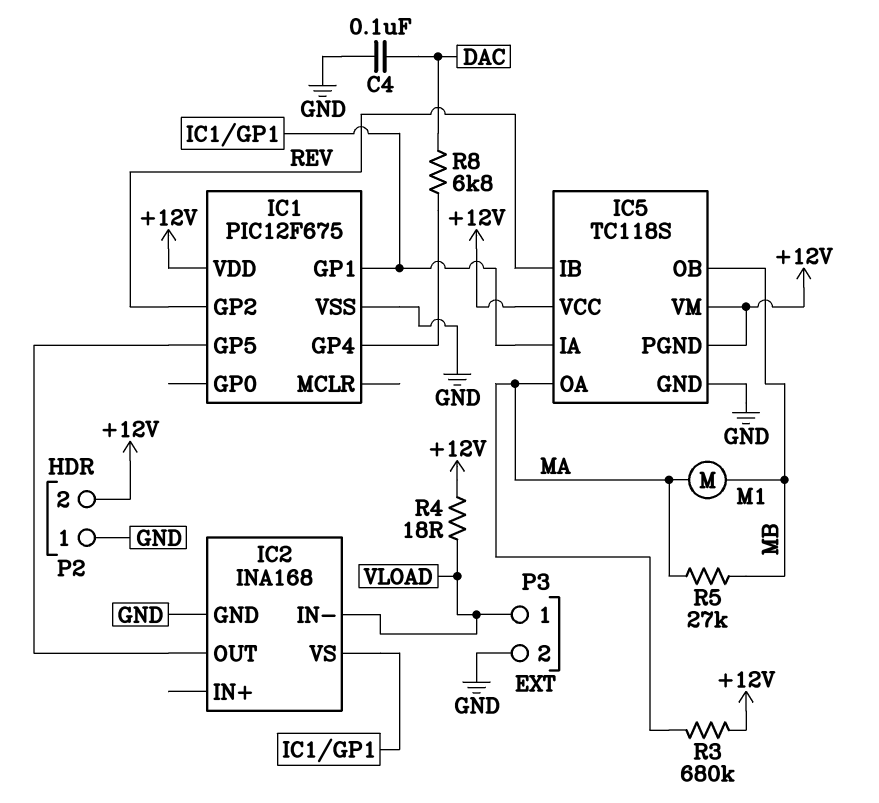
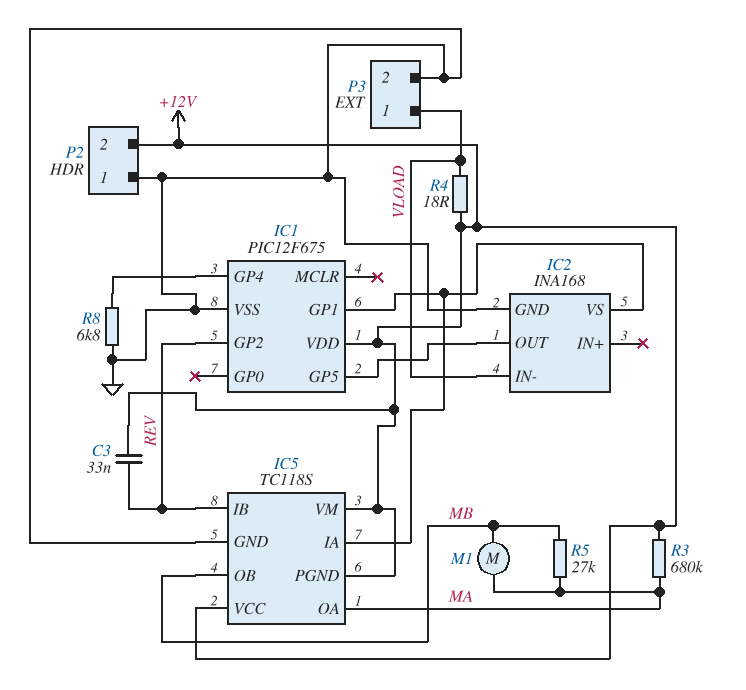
C3: none -> 33nF (+12V, REV)
C4: 100nF (DAC, GND) -> none
R8: 6.8k (DAC, IC1/GP4) -> 6.8k (GND, IC1/GP4)

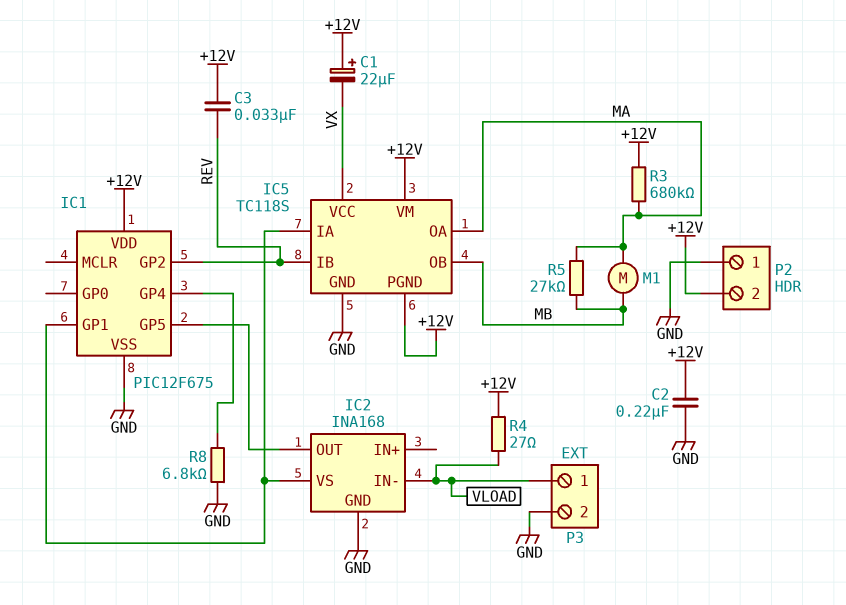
C1: none -> 22uF (plus +12V, minus VX)
C2: none -> 220nF (+12V, GND)
IC5 pin VCC: +12V -> VX
R4: 18 (+12V, VLOAD) -> 27 (+12V, VLOAD)

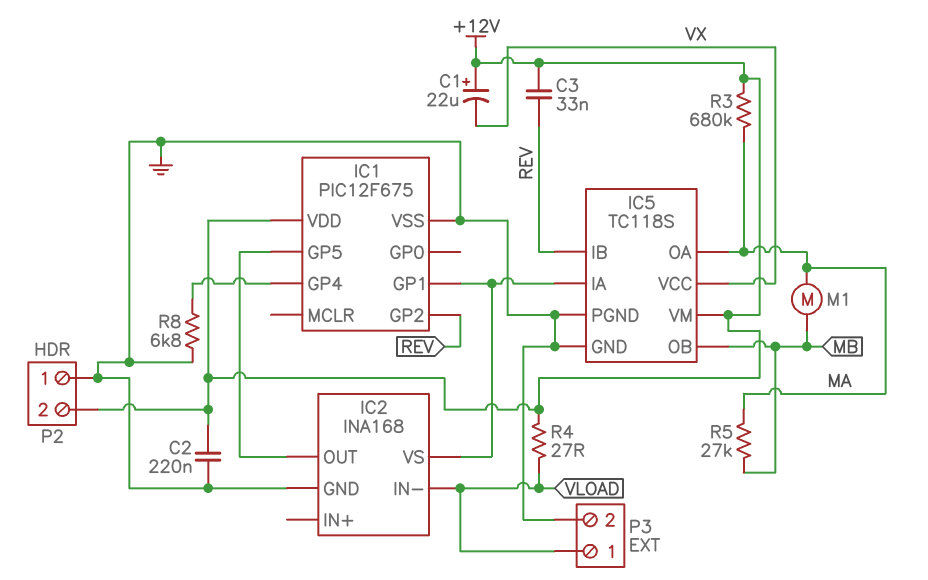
IC5 pin PGND: +12V -> GND

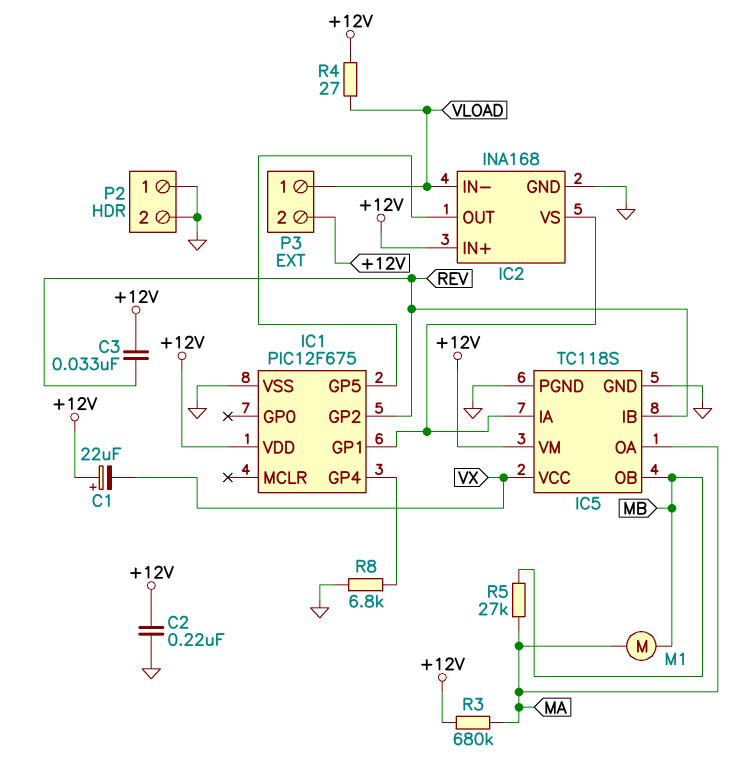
IC2 pin IN+: none -> +12V
P2 pin 2: +12V -> GND
P3 pin 2: GND -> +12V

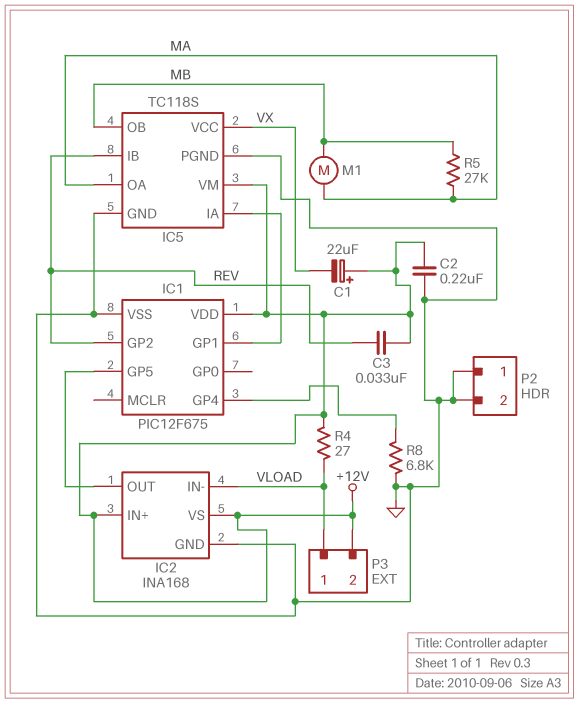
IC2 pin VS: IC1/GP1 -> +12V
R3: 680k (+12V, MA) -> none

